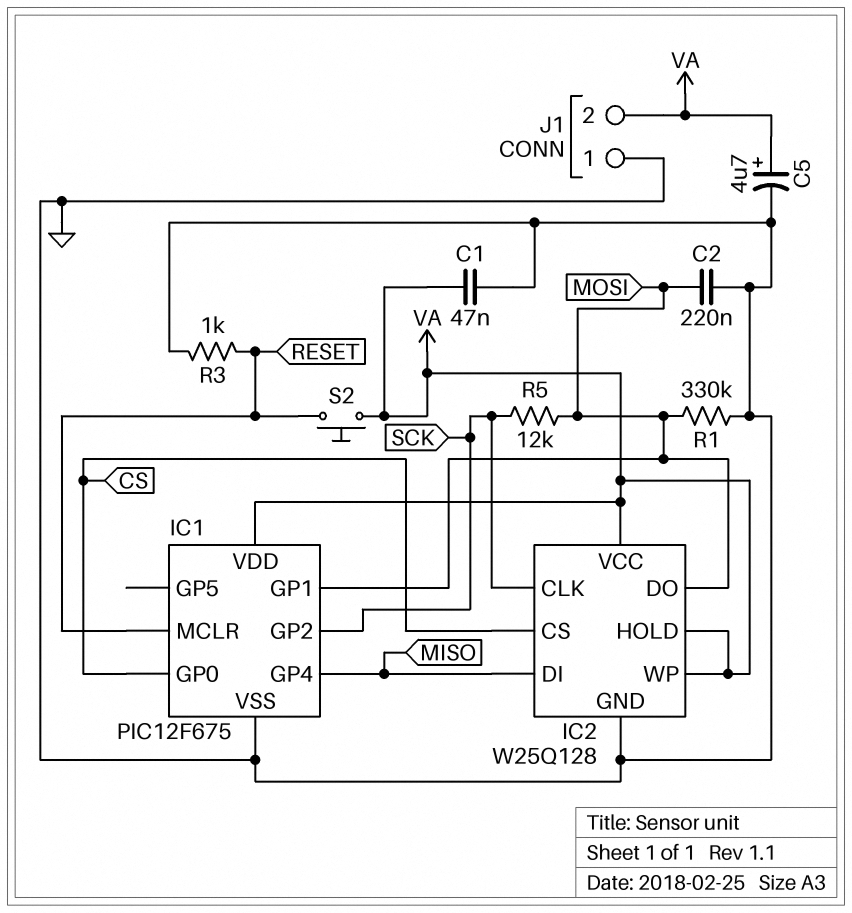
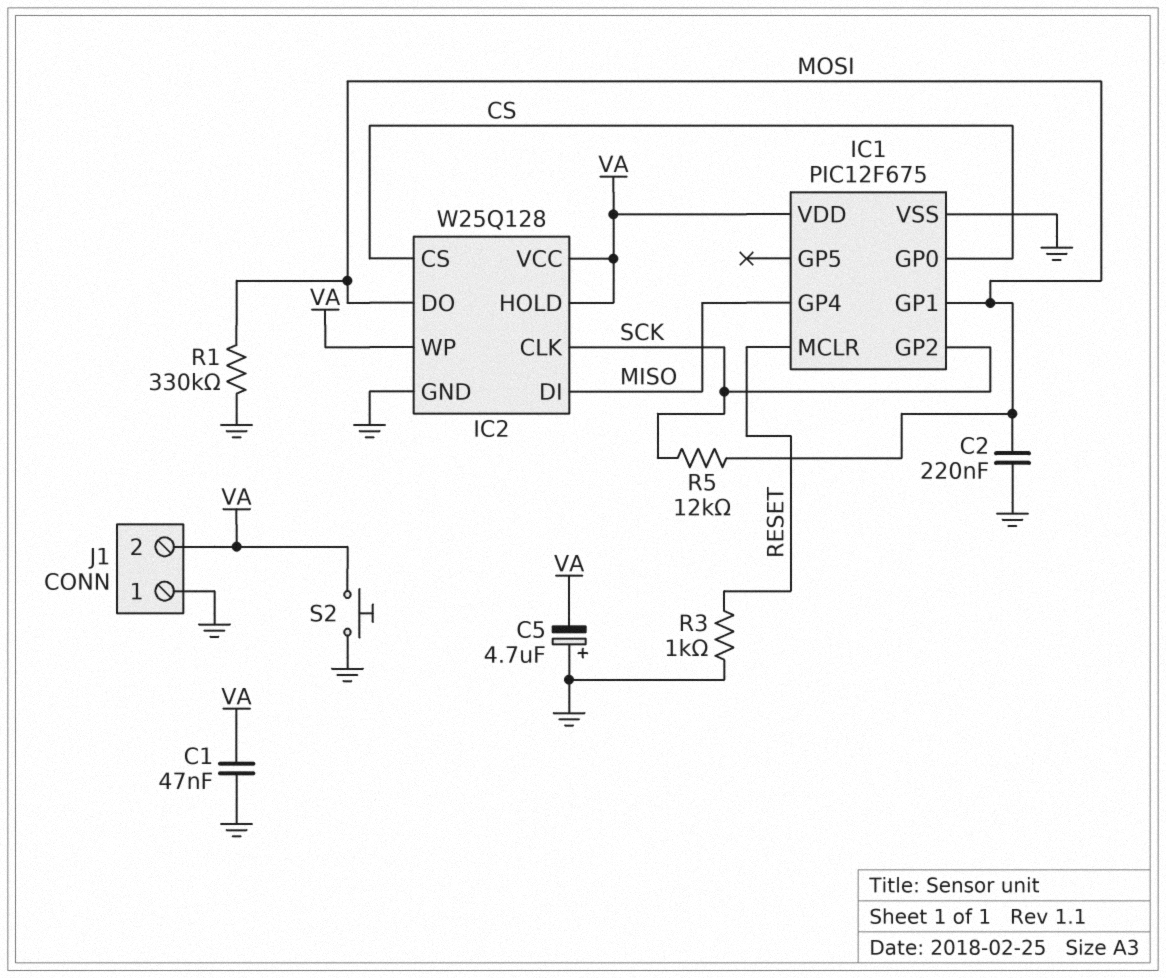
C5: 4.7uF (plus VA, minus GND) -> 4.7uF (plus GND, minus VA)
S2: button (RESET, VA) -> button (GND, VA)

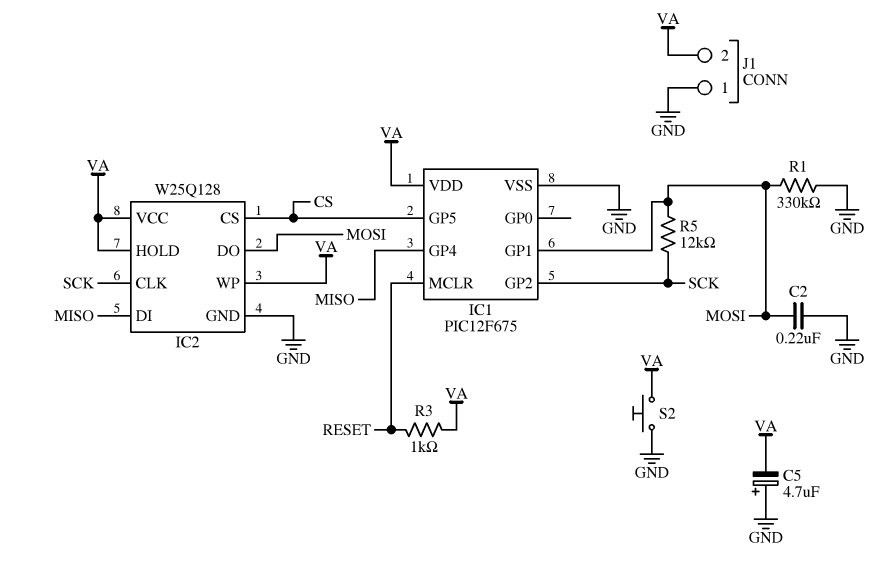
C1: 47nF (GND, VA) -> none
IC1 pin GP0: CS -> none
IC1 pin GP5: none -> CS
R3: 1k (GND, RESET) -> 1k (RESET, VA)

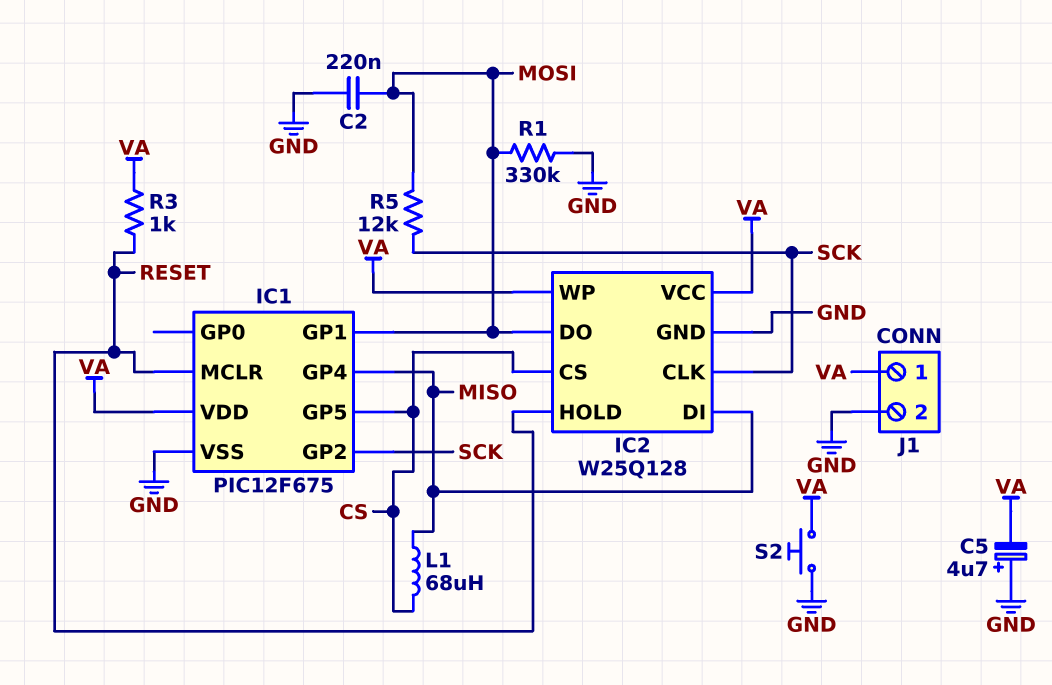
IC2 pin HOLD: VA -> RESET
J1 pin 1: GND -> VA
J1 pin 2: VA -> GND
L1: none -> 68uH (CS, MISO)

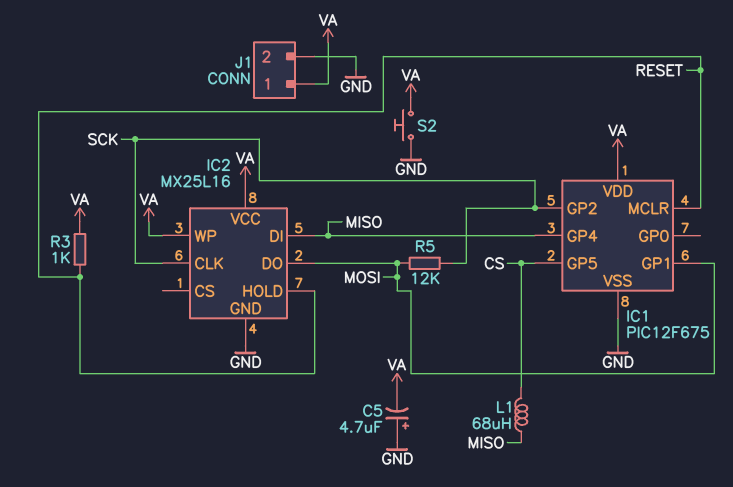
C2: 220nF (GND, MOSI) -> none
IC2: W25Q128 -> MX25L16
IC2 pin CS: CS -> none
R1: 330k (GND, MOSI) -> none

